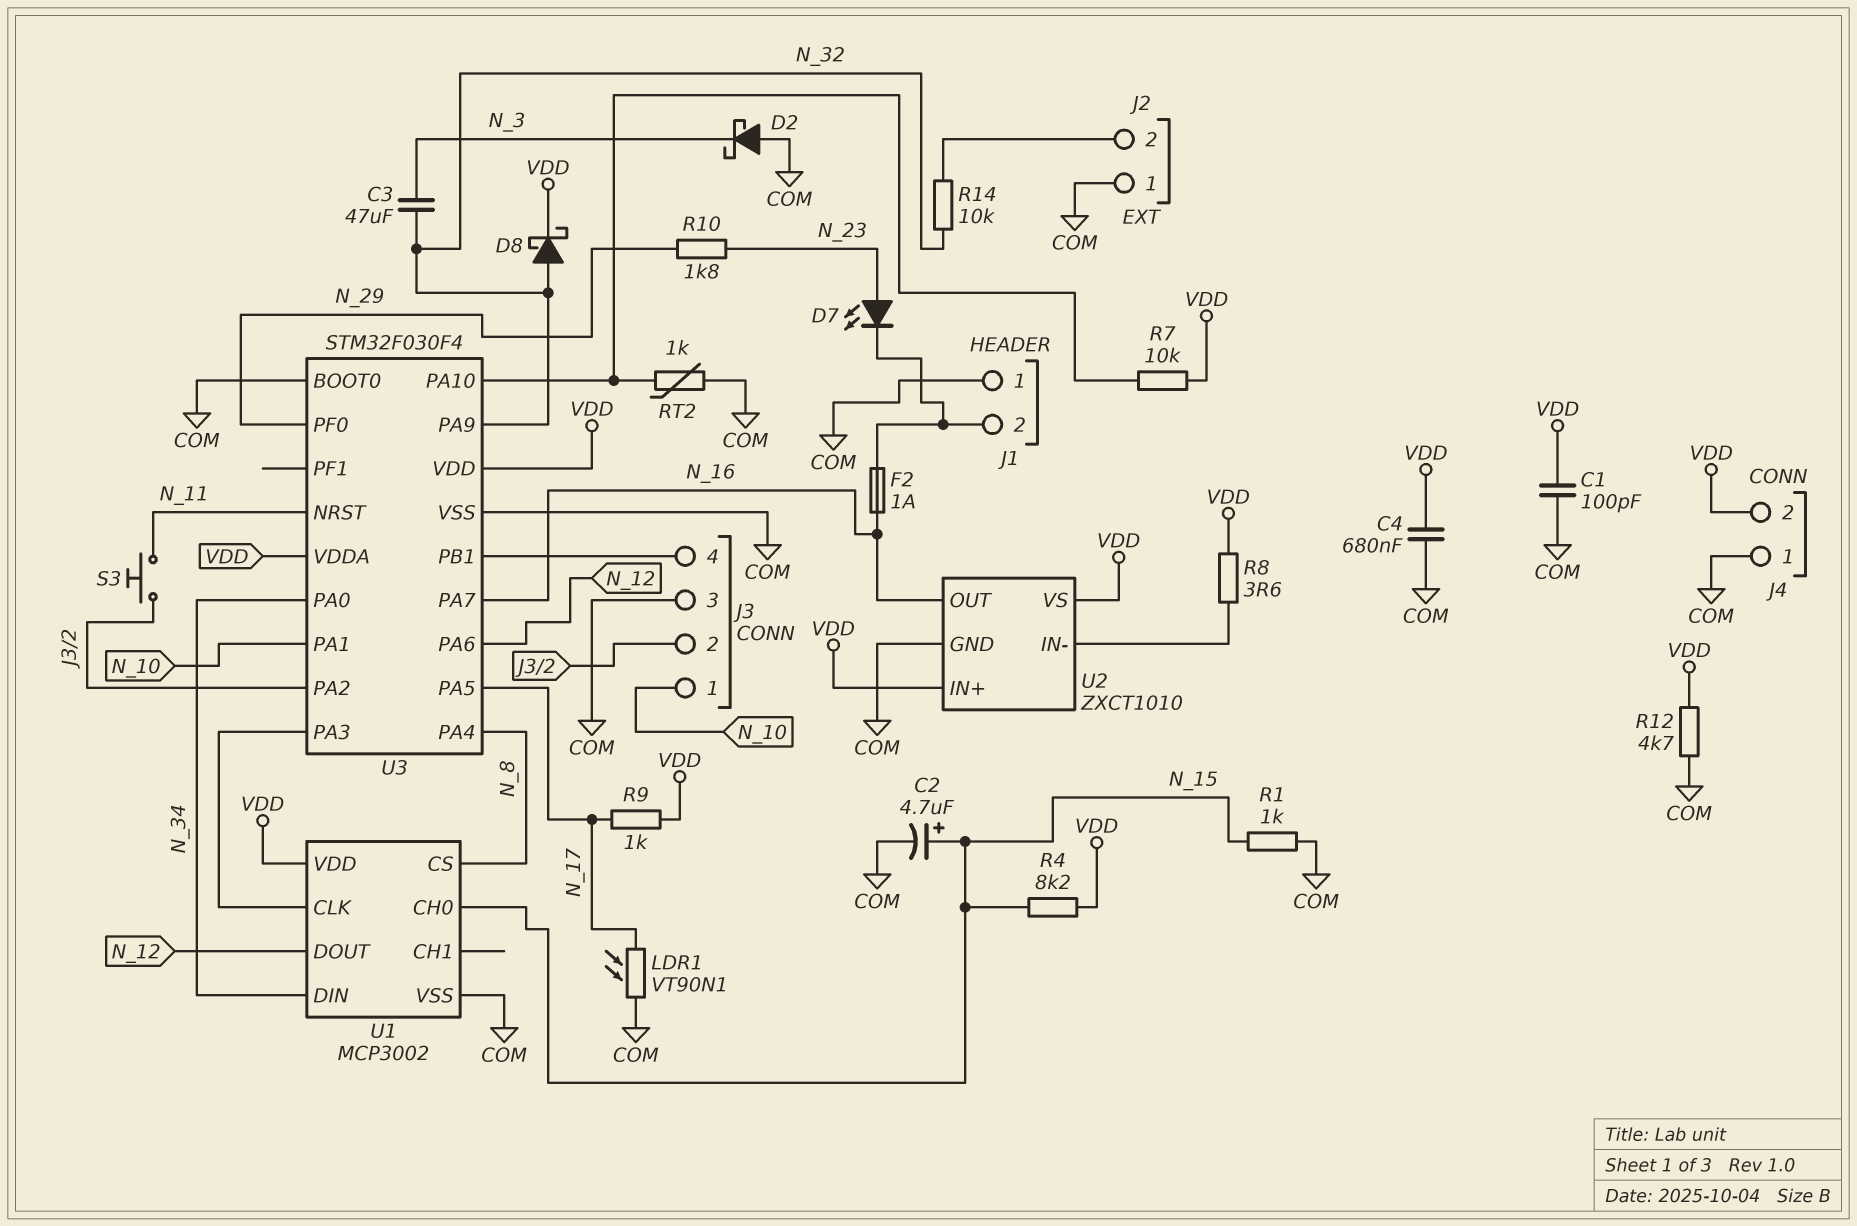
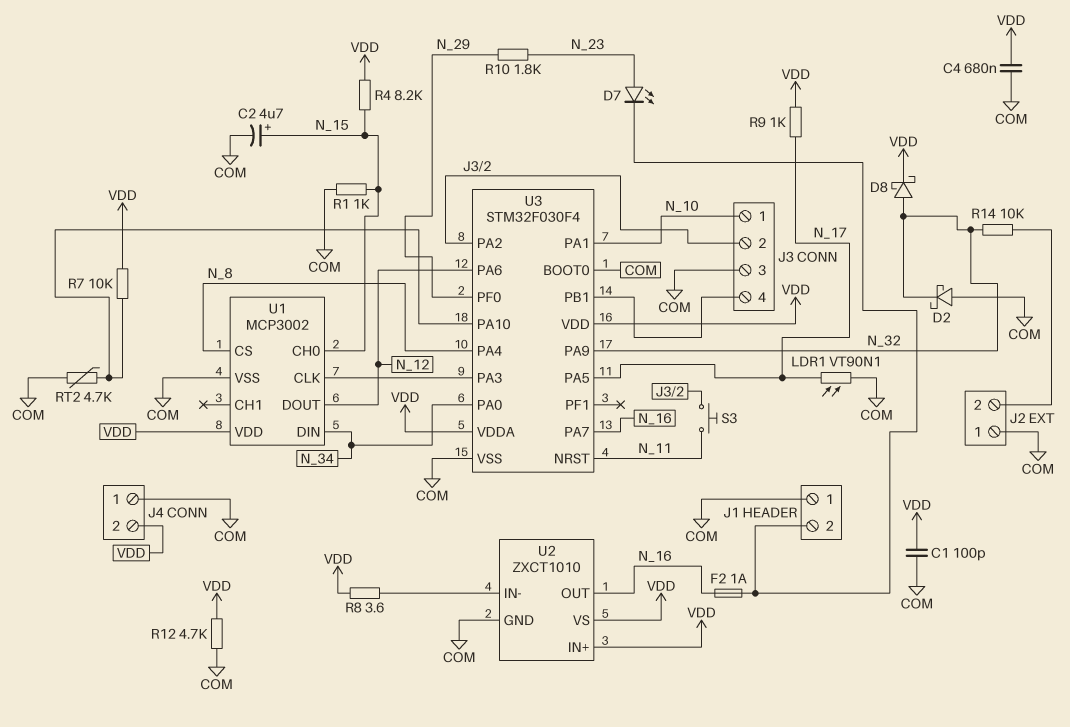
C3: 47uF (N_3, N_32) -> none
D2: schottky (A COM, K N_3) -> schottky (A COM, K N_32)
RT2: 1k (COM, U3/PA10) -> 4.7k (COM, U3/PA10)

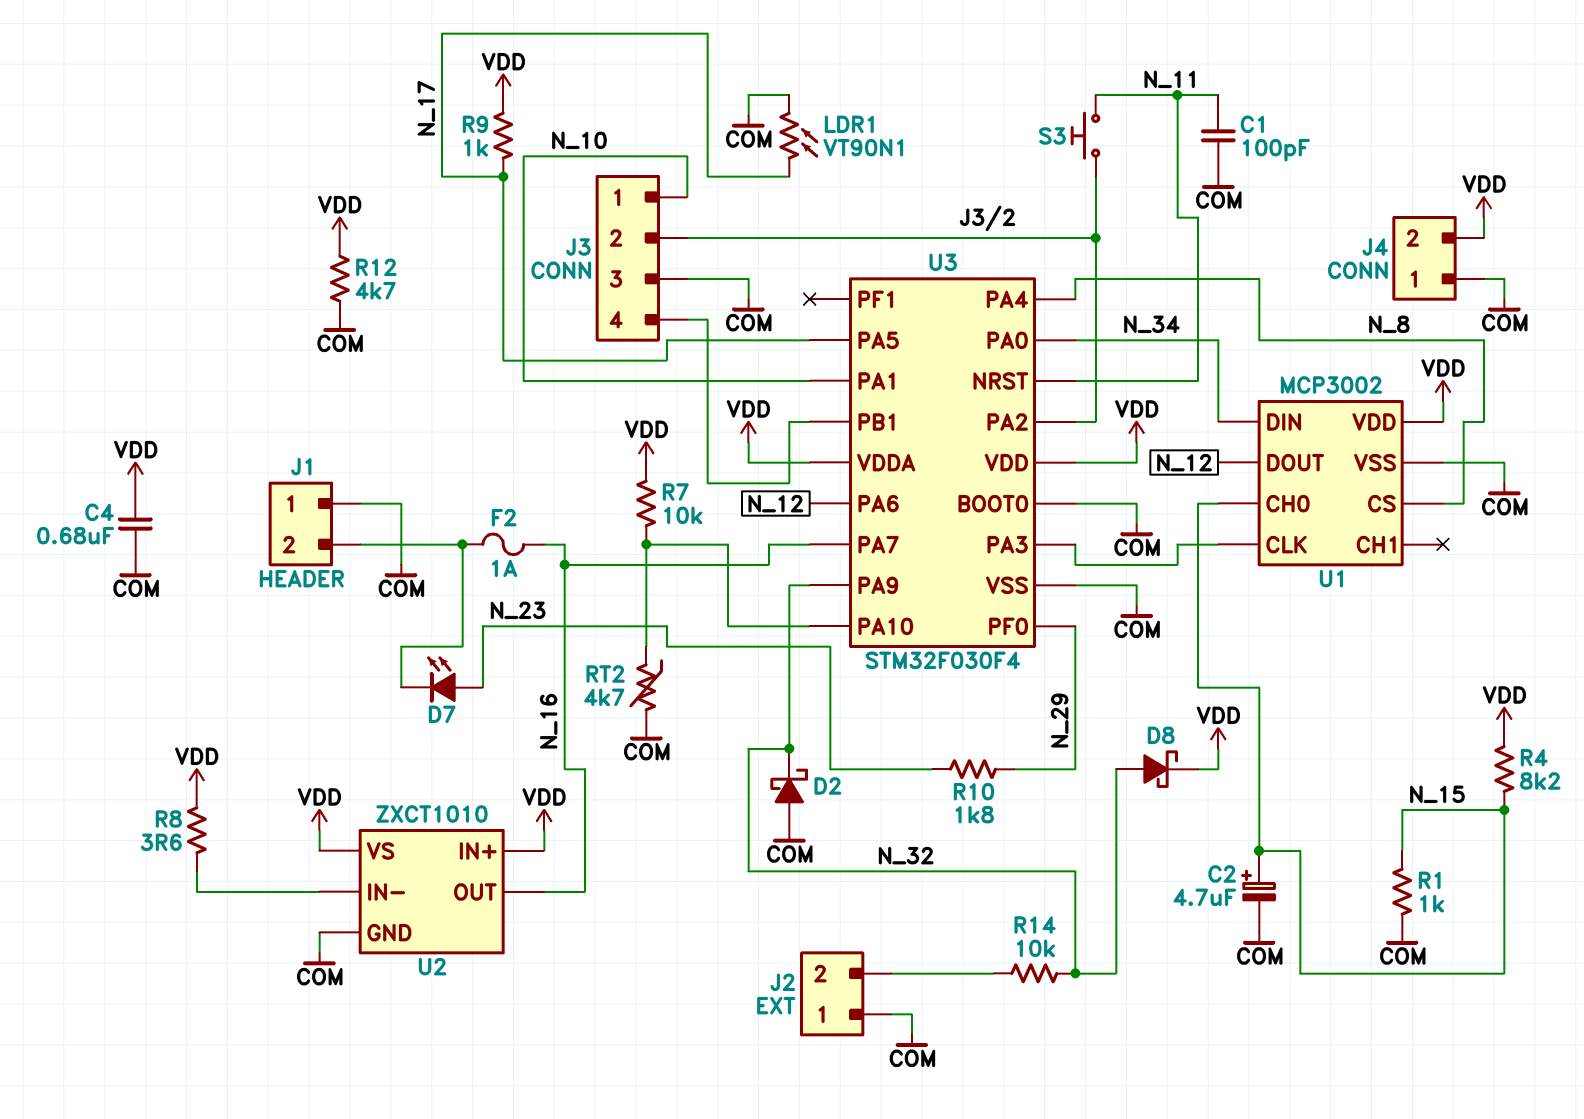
C1: 100pF (COM, VDD) -> 100pF (COM, N_11)

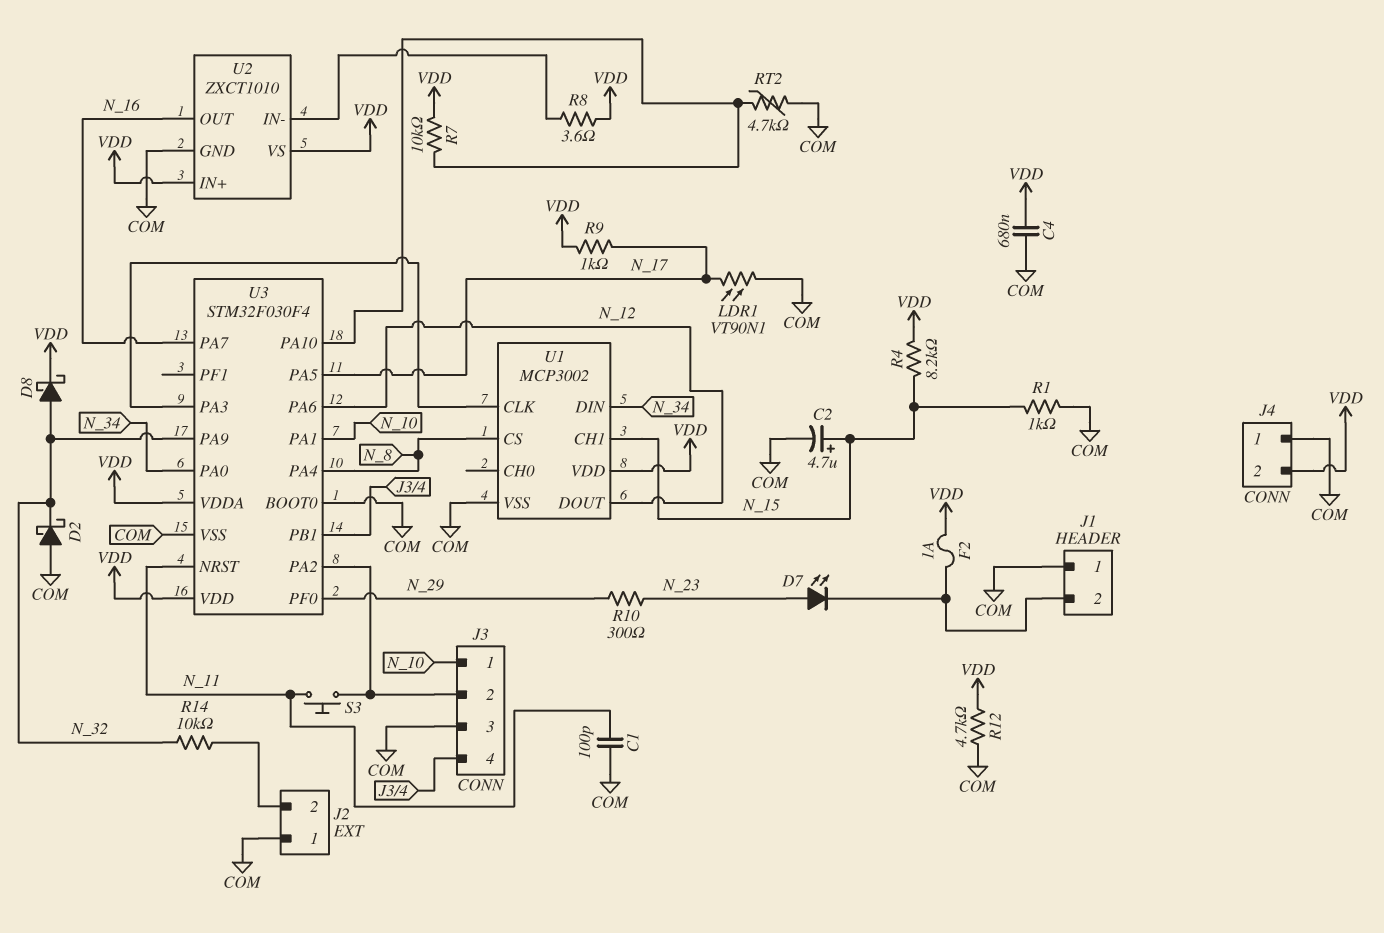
F2: 1A (J1/2, N_16) -> 1A (J1/2, VDD)
R10: 1.8k (N_23, N_29) -> 300 (N_23, N_29)
U1 pin CH0: N_15 -> none
U1 pin CH1: none -> N_15

